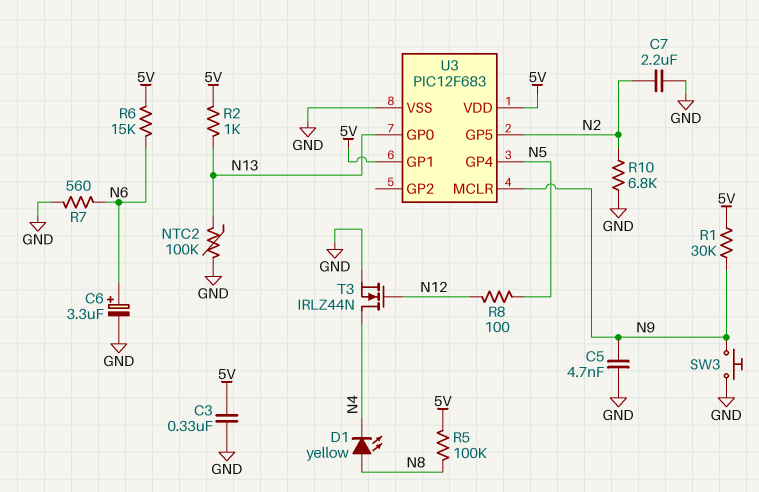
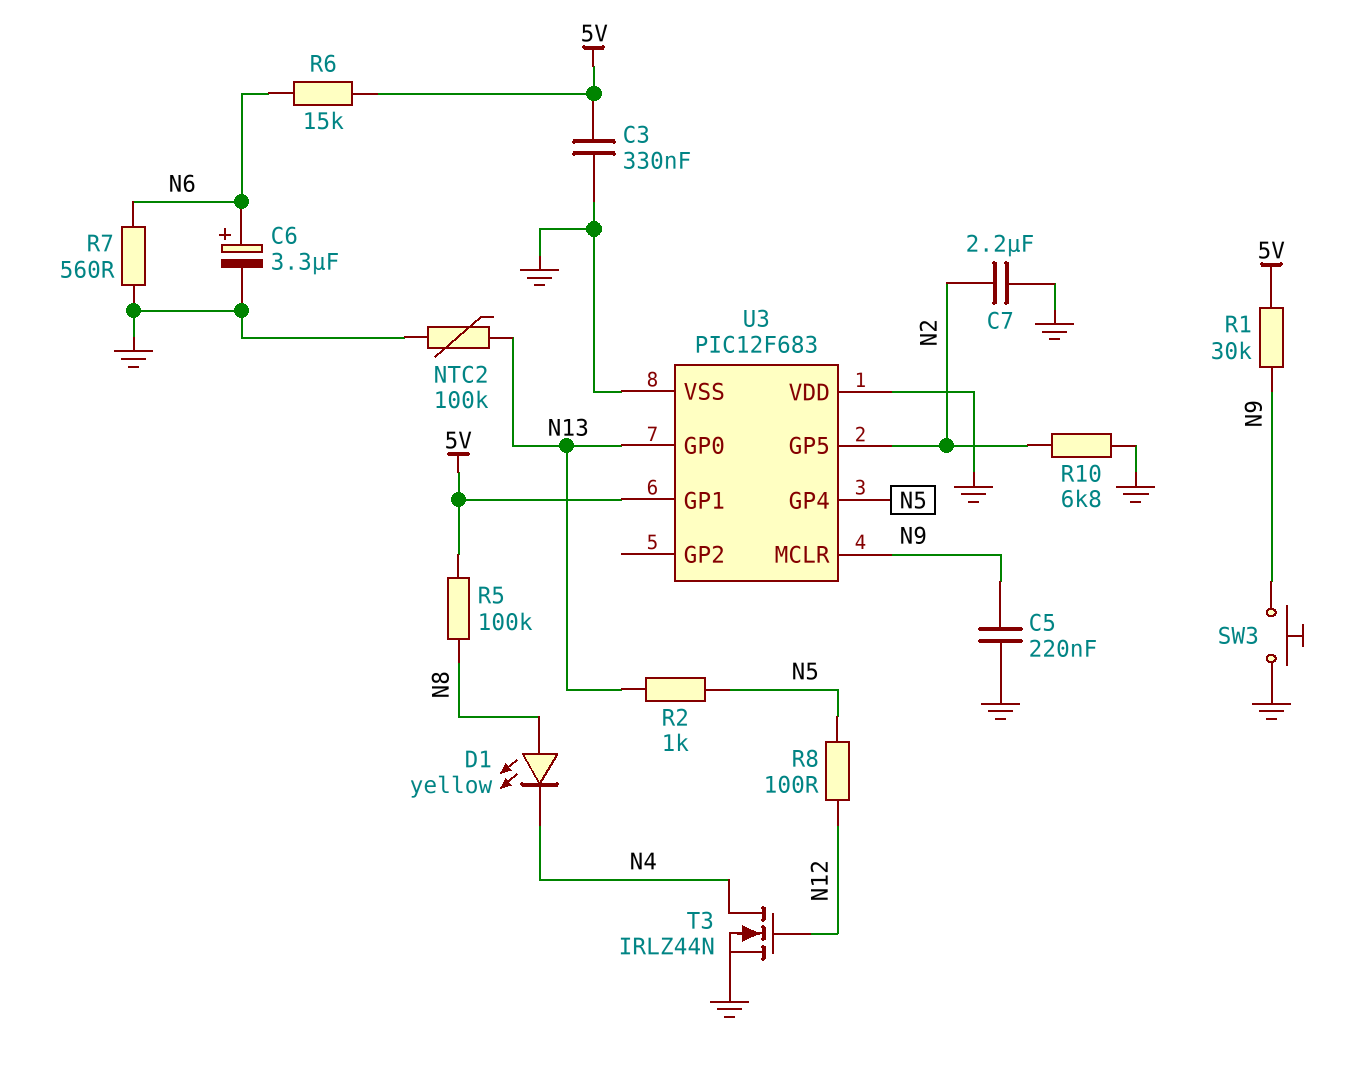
C5: 4.7nF (GND, N9) -> 220nF (GND, N9)
R2: 1k (5V, N13) -> 1k (N5, N13)
U3 pin VDD: 5V -> GND

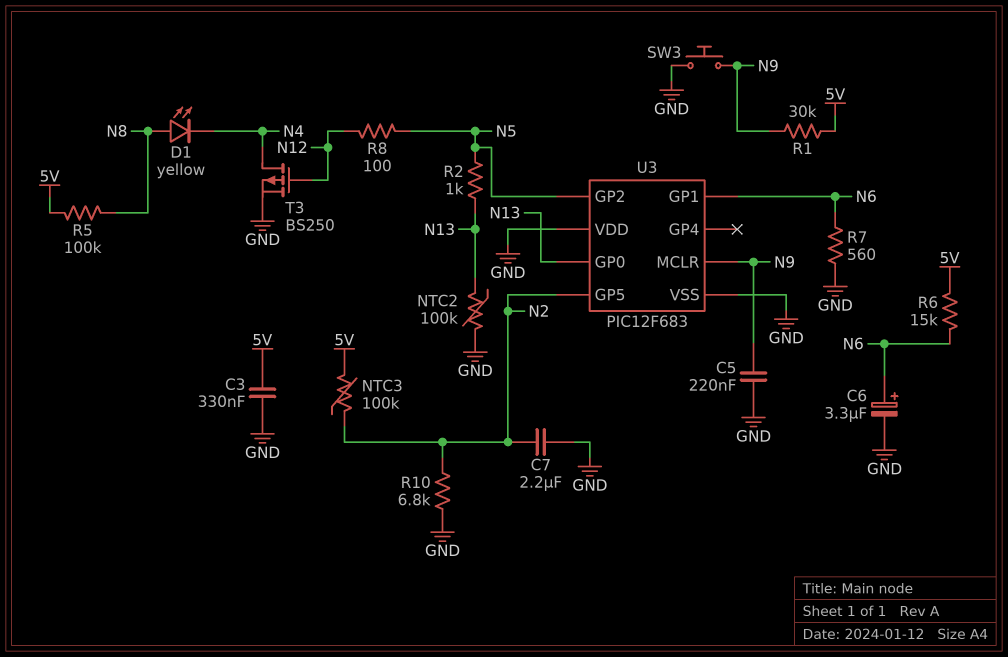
NTC3: none -> 100k (5V, N2)
T3: NMOS IRLZ44N (G N12, D N4, S GND) -> PMOS BS250 (G N12, D N4, S GND)
U3 pin GP1: 5V -> N6
U3 pin GP2: none -> N5
U3 pin GP4: N5 -> none

